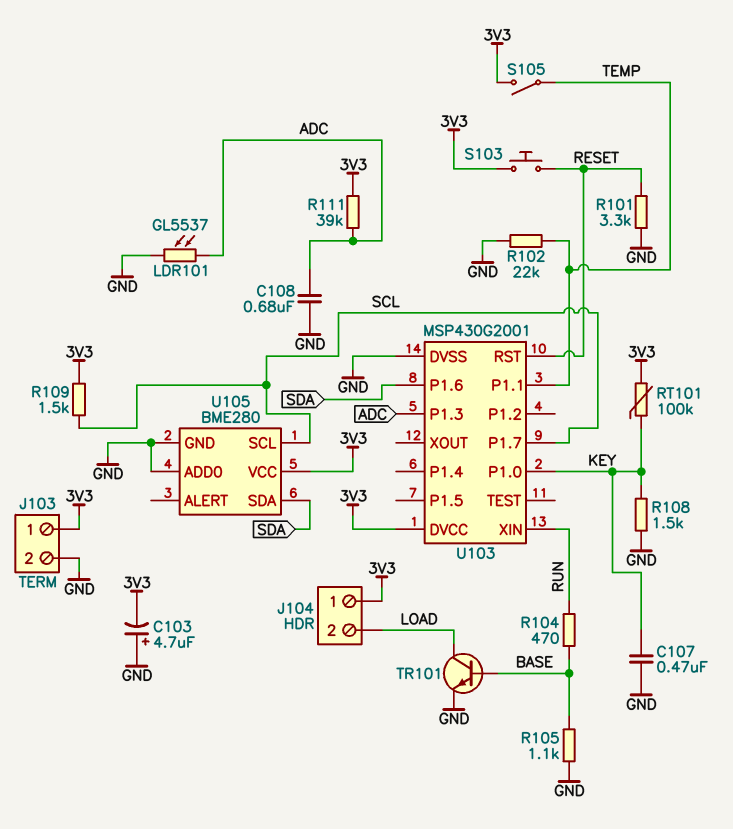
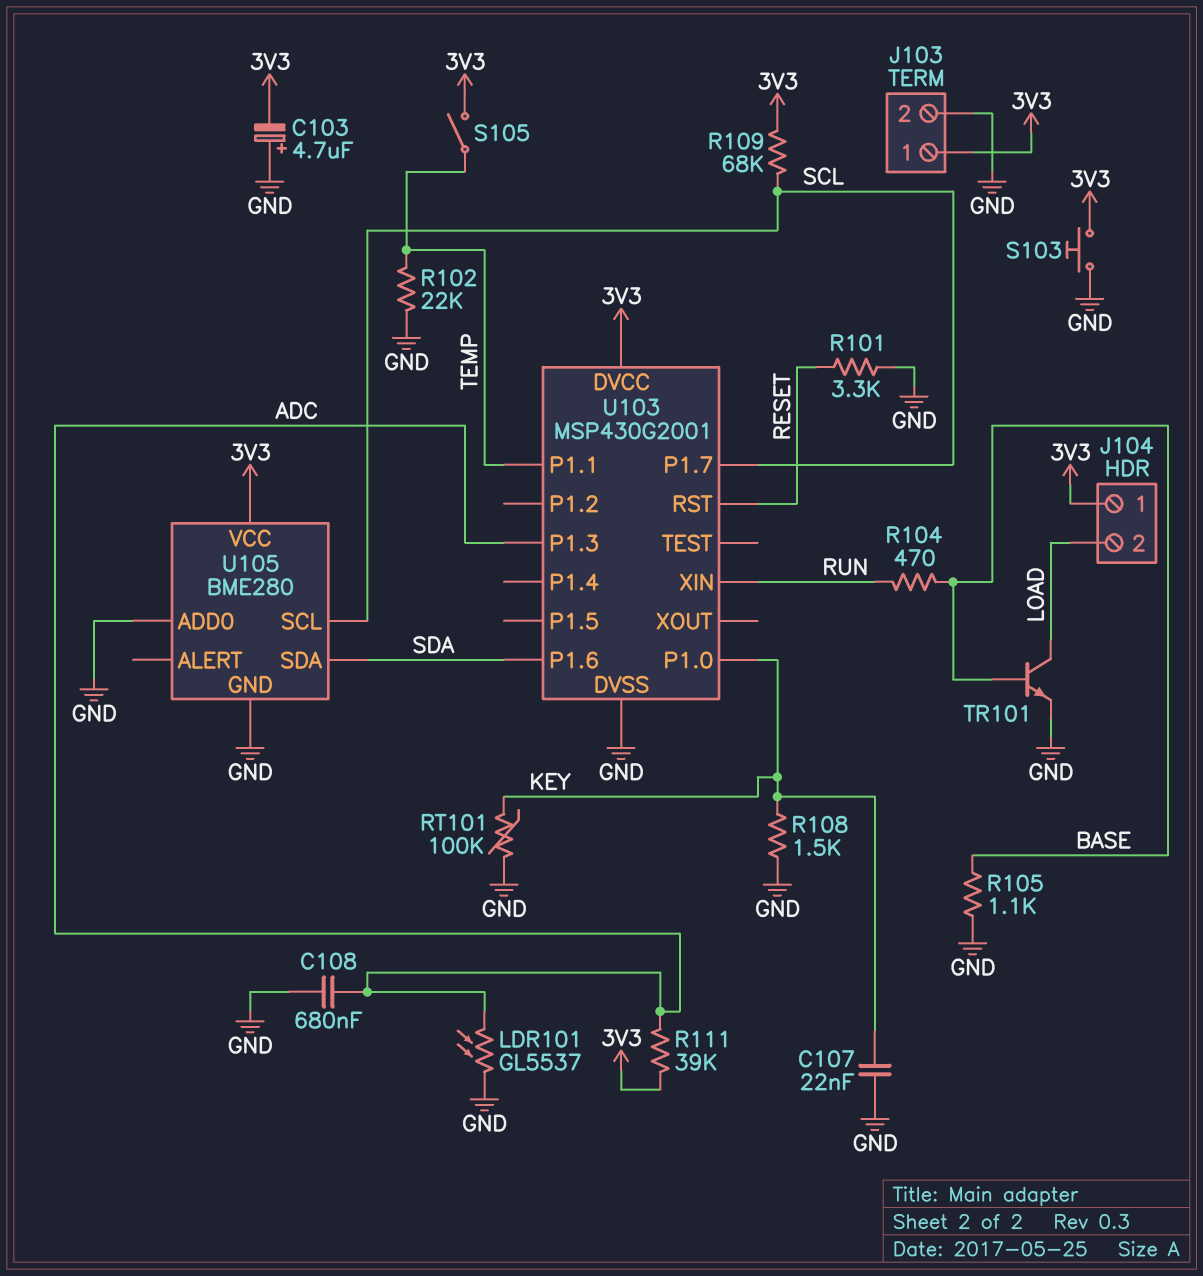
C107: 470nF (GND, KEY) -> 22nF (GND, KEY)
R109: 1.5k (3V3, SCL) -> 68k (3V3, SCL)
RT101: 100k (3V3, KEY) -> 100k (GND, KEY)
S103: button (3V3, RESET) -> button (3V3, GND)

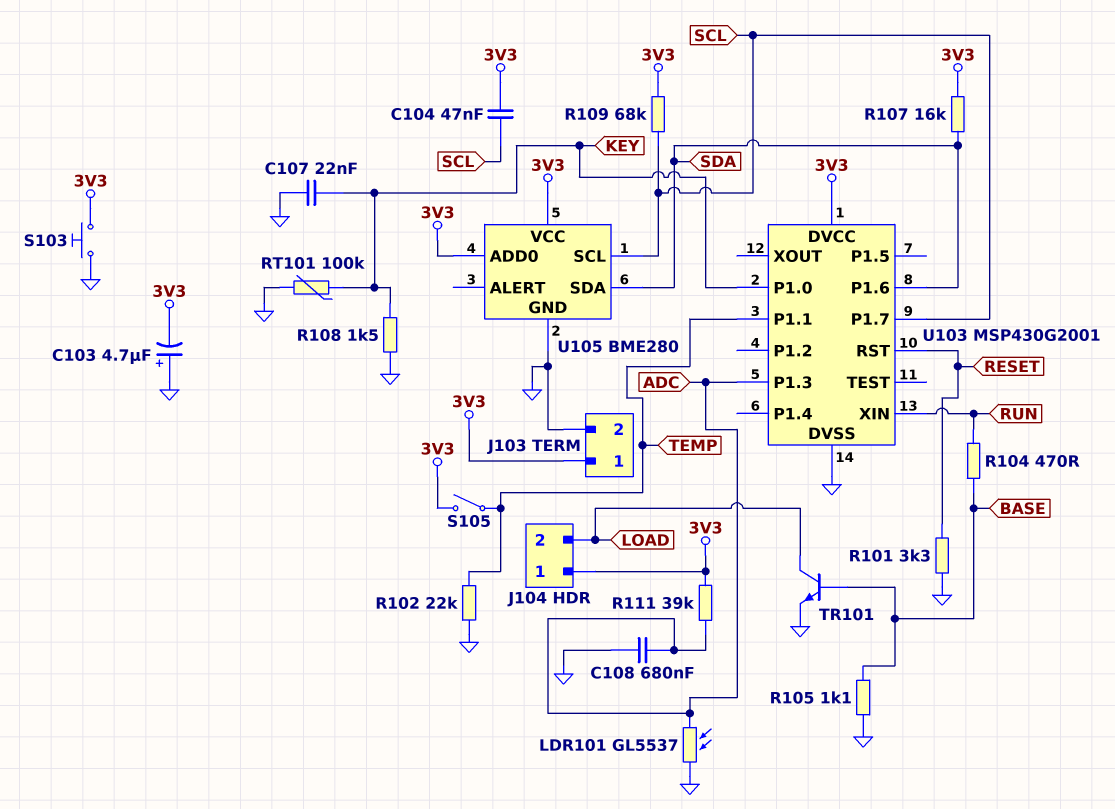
C104: none -> 47nF (3V3, SCL)
R107: none -> 16k (3V3, SDA)
U105 pin ADD0: GND -> 3V3

